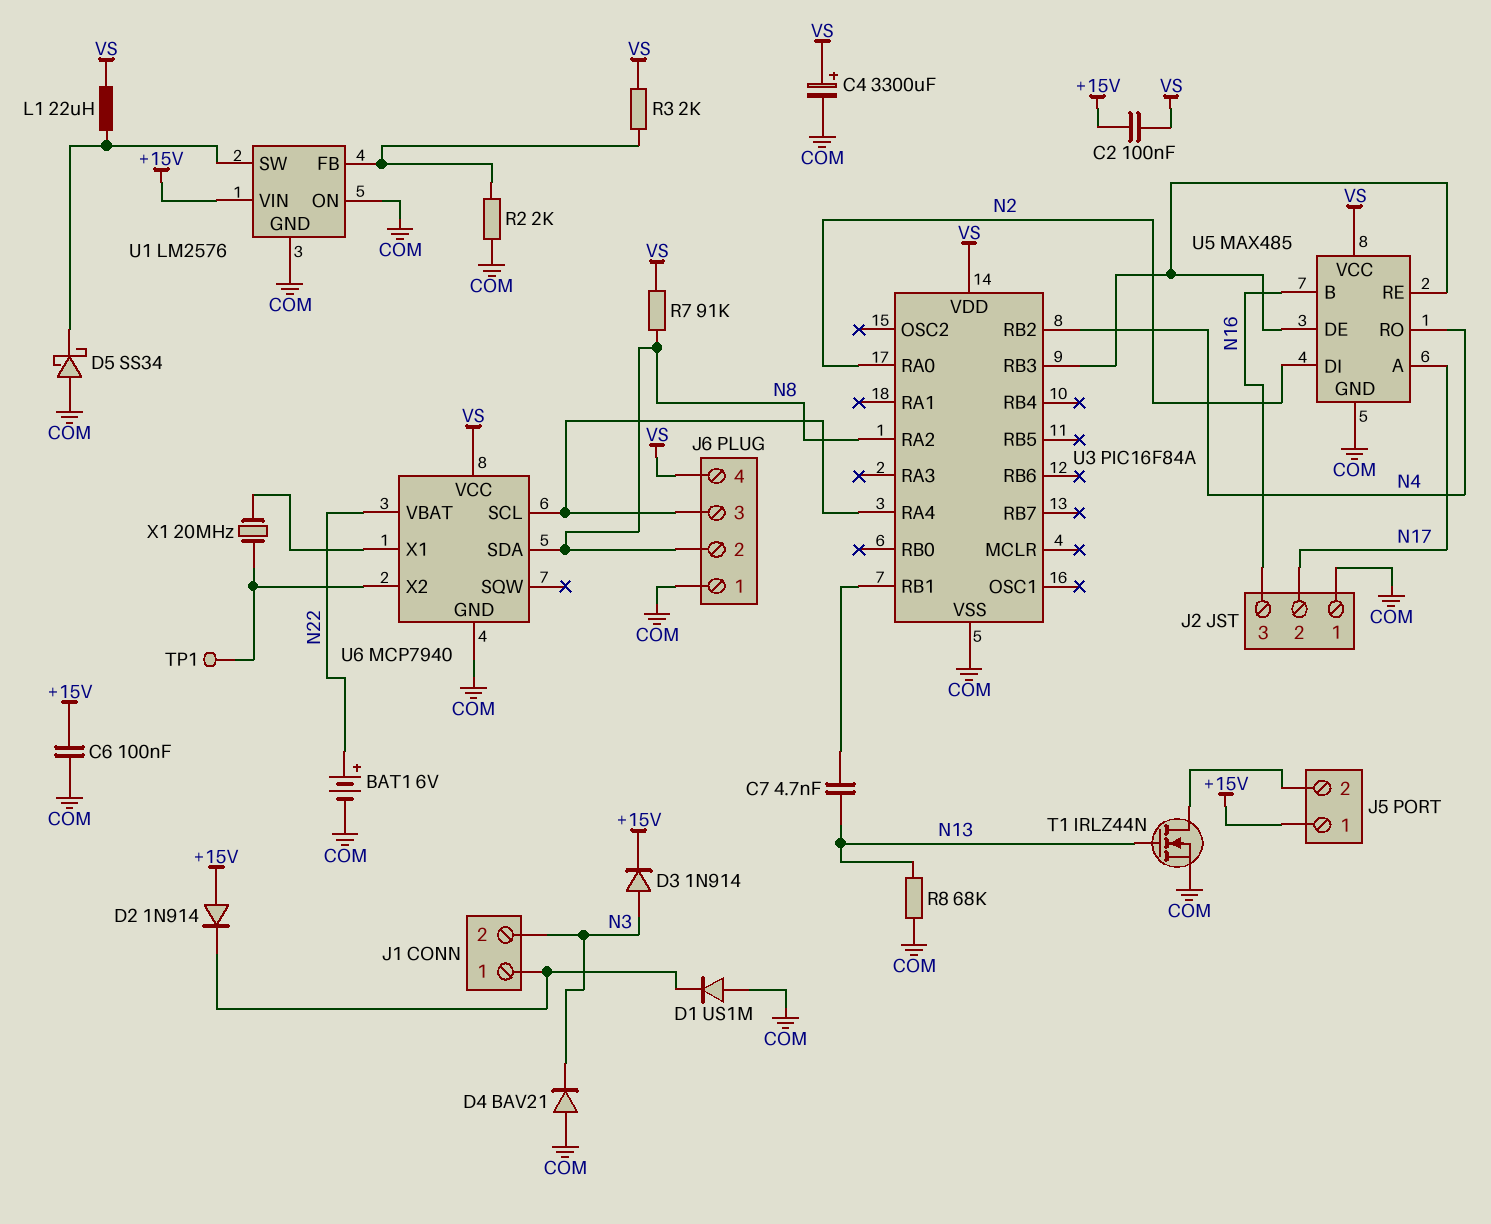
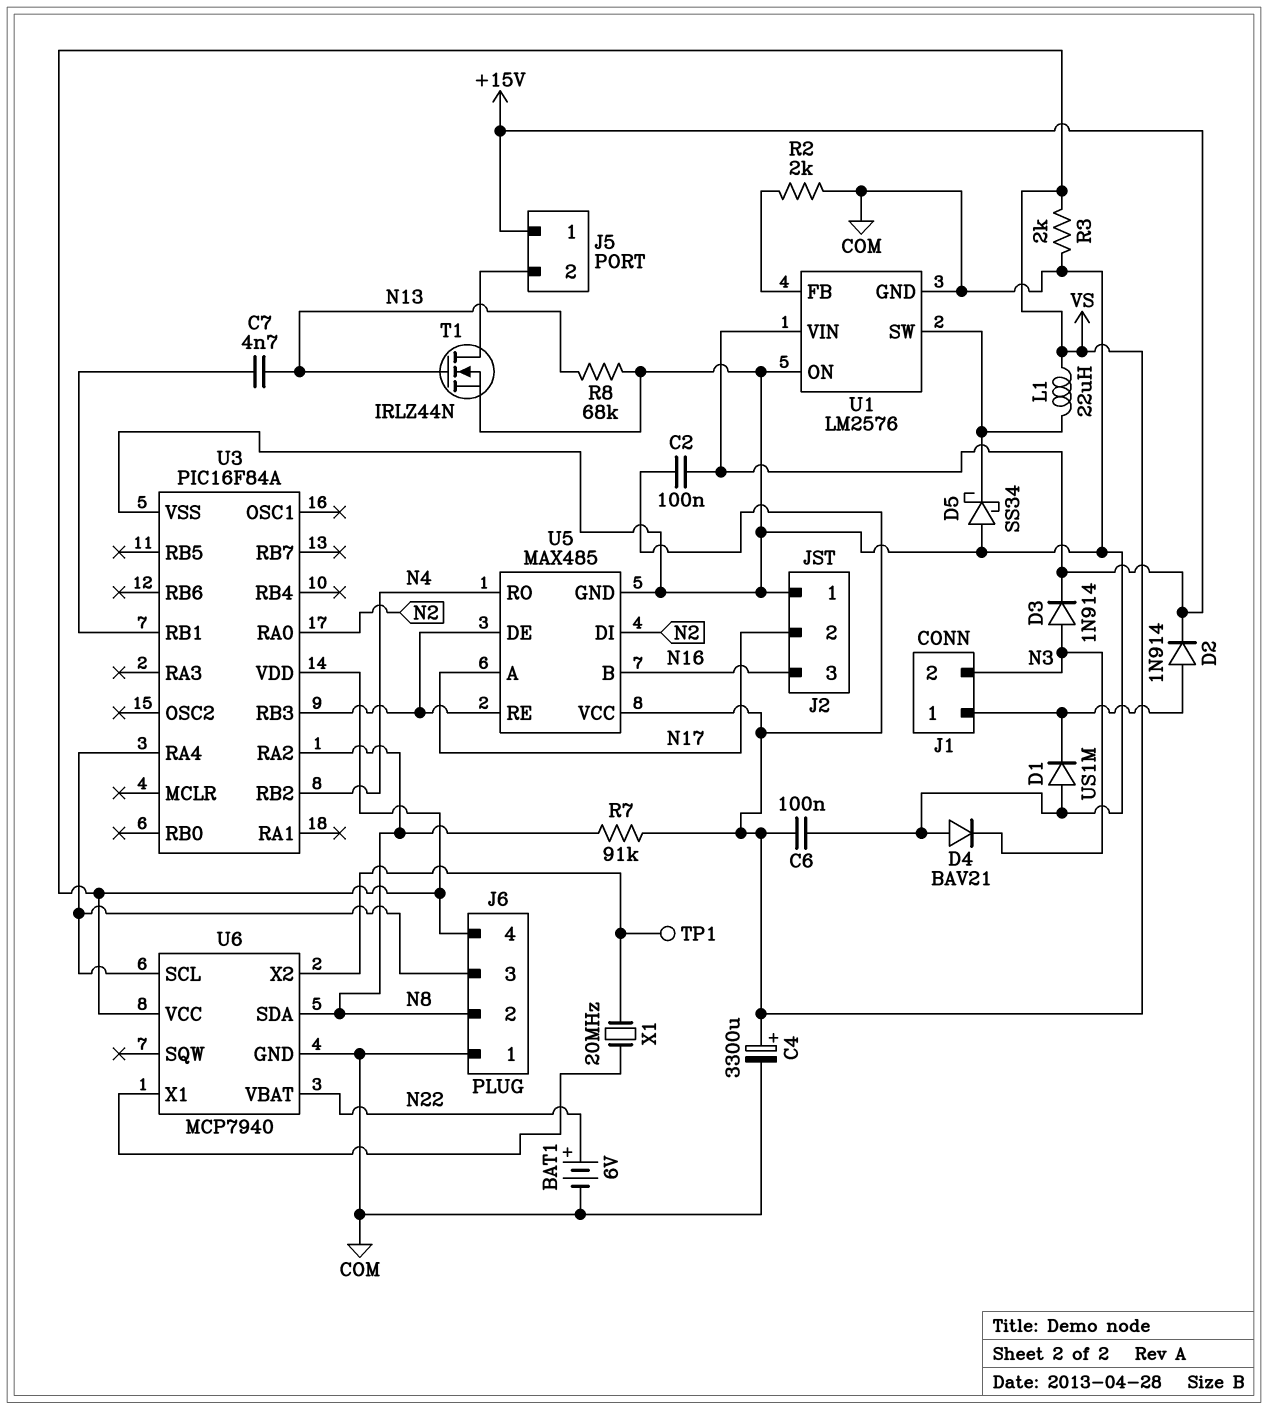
C6: 100nF (+15V, COM) -> 100nF (COM, VS)
D2: diode 1N914 (A +15V, K J1/1) -> diode 1N914 (A J1/1, K +15V)
R3: 2k (U1/FB, VS) -> 2k (COM, VS)

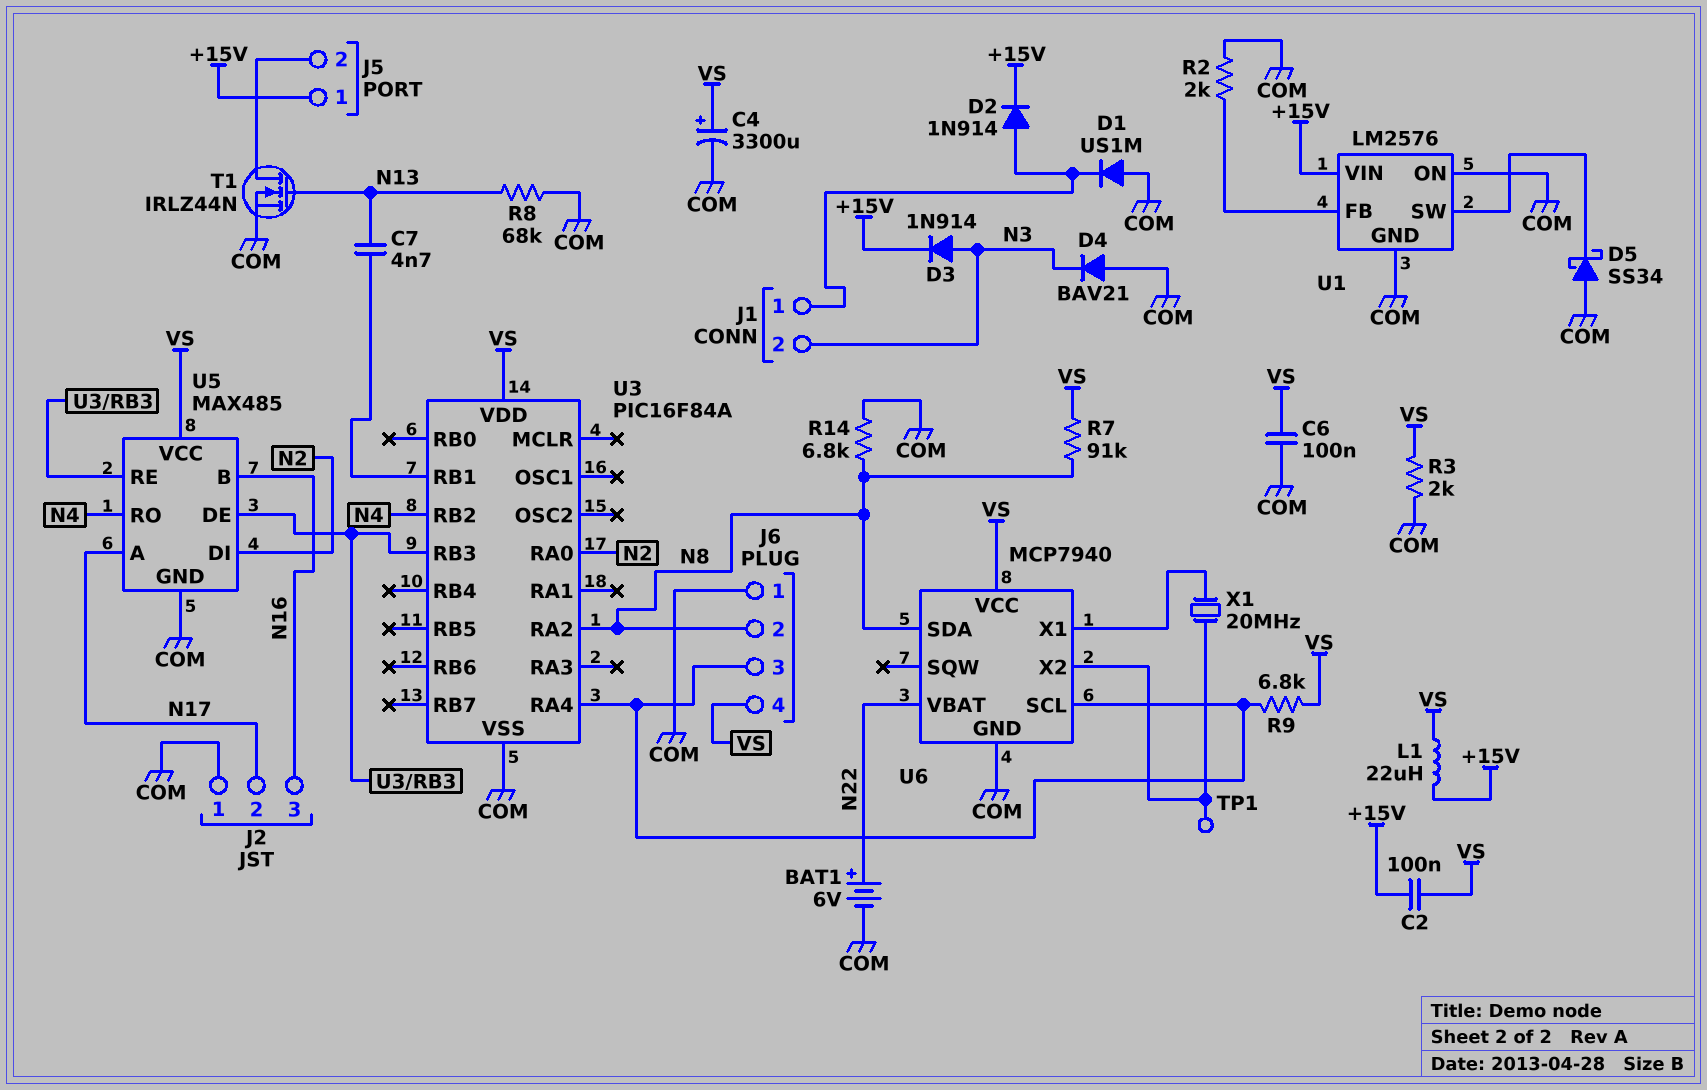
L1: 22uH (U1/SW, VS) -> 22uH (+15V, VS)
R9: none -> 6.8k (J6/3, VS)
R14: none -> 6.8k (COM, N8)

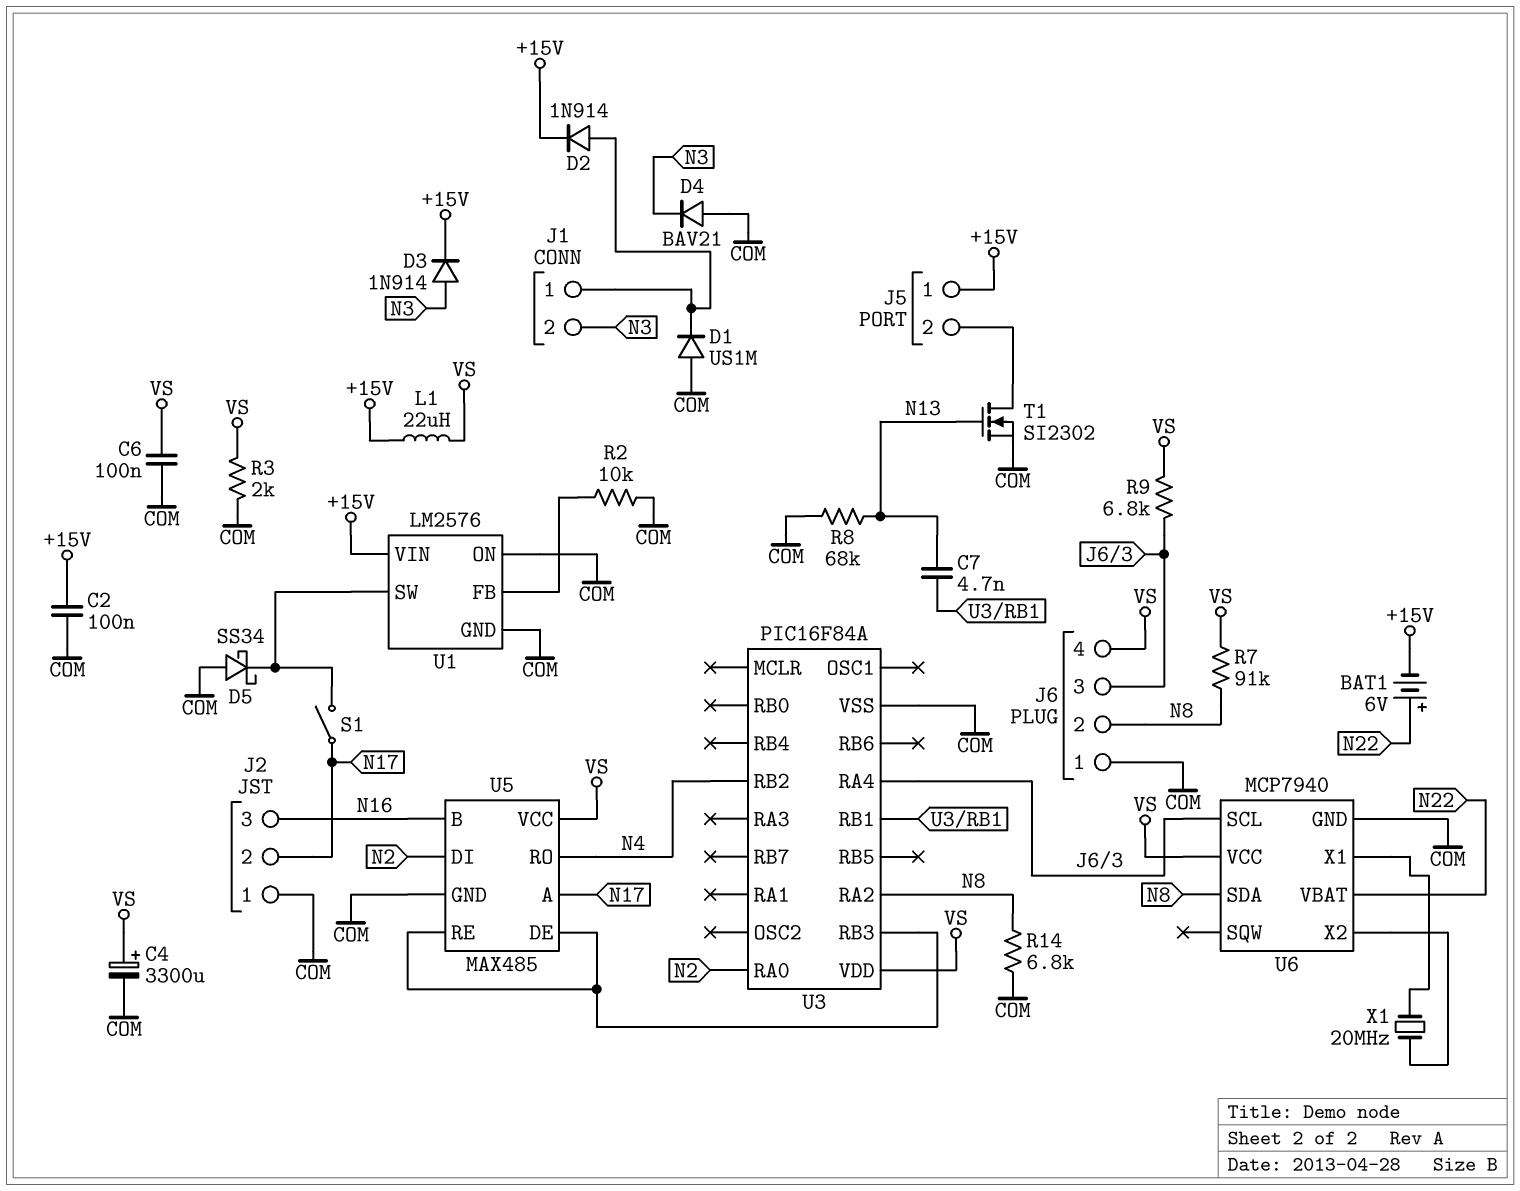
BAT1: 6V (plus N22, minus COM) -> 6V (plus N22, minus +15V)
C2: 100nF (+15V, VS) -> 100nF (+15V, COM)
R2: 2k (COM, U1/FB) -> 10k (COM, U1/FB)
S1: none -> switch (N17, U1/SW)
T1: NMOS IRLZ44N (G N13, D J5/2, S COM) -> NMOS SI2302 (G N13, D J5/2, S COM)
TP1: test point (U6/X2) -> none

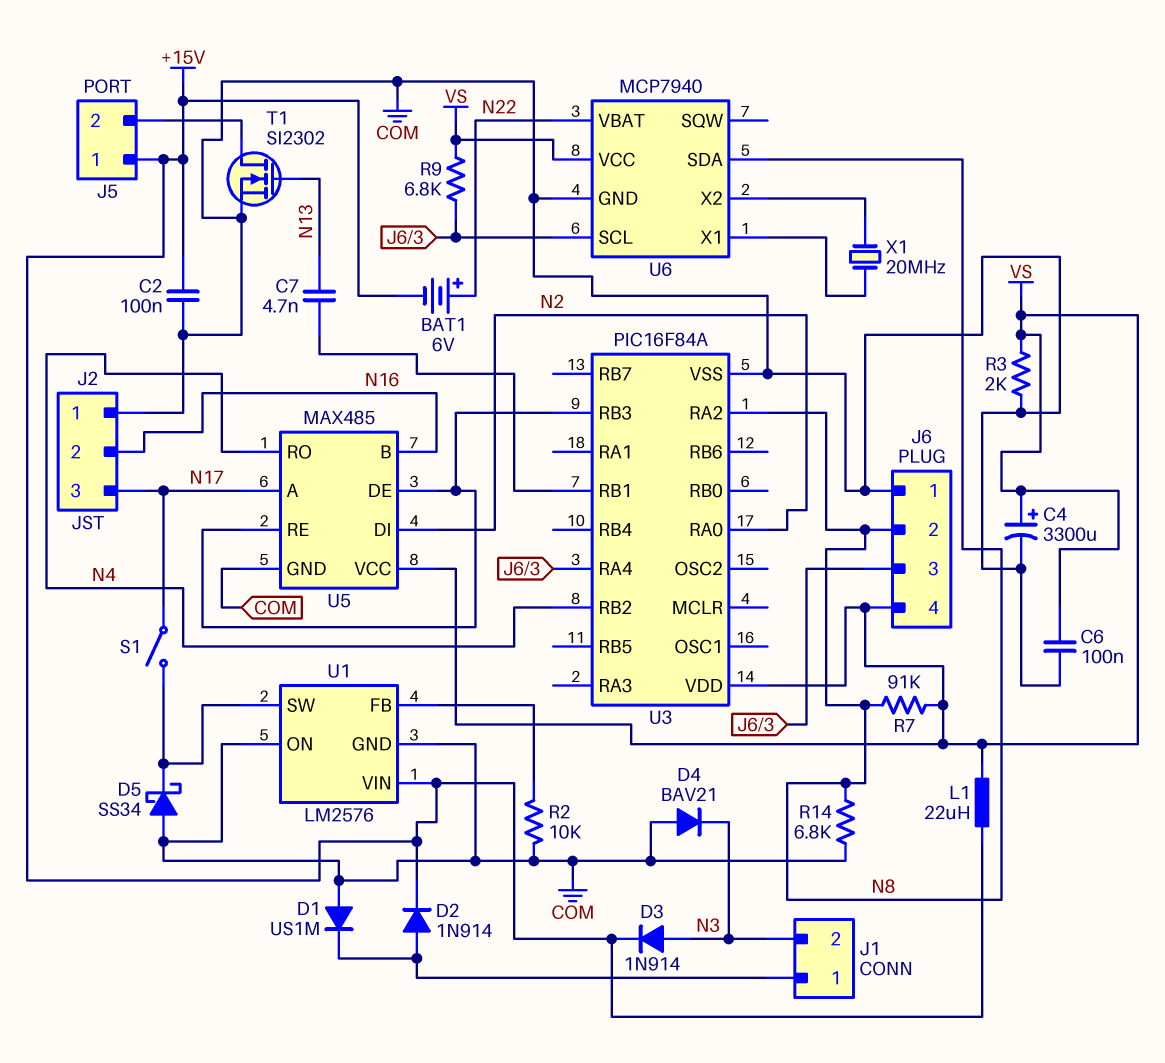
J2 pin 2: N17 -> N16
J2 pin 3: N16 -> N17
R8: 68k (COM, N13) -> none

